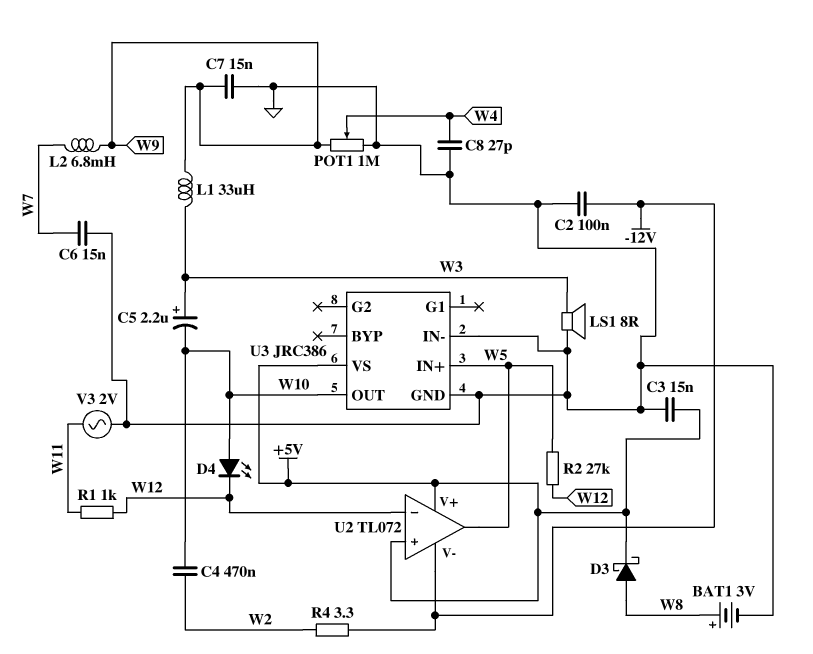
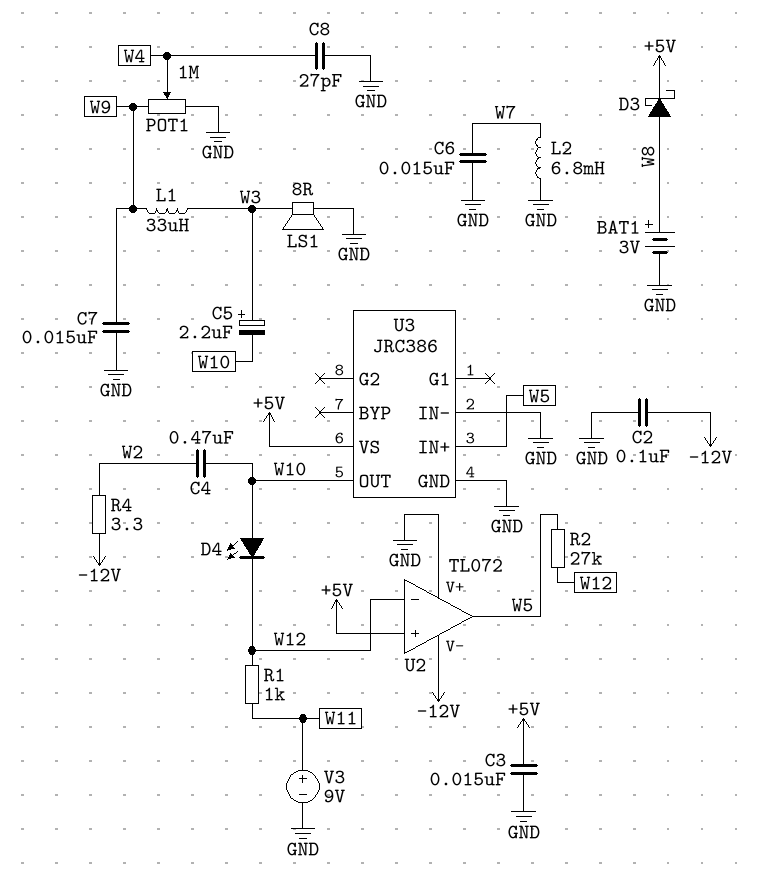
L2: 6.8mH (W7, W9) -> 6.8mH (GND, W7)
U2 pin V+: +5V -> GND
V3: AC 2V (GND, W11) -> 9V (plus W11, minus GND)

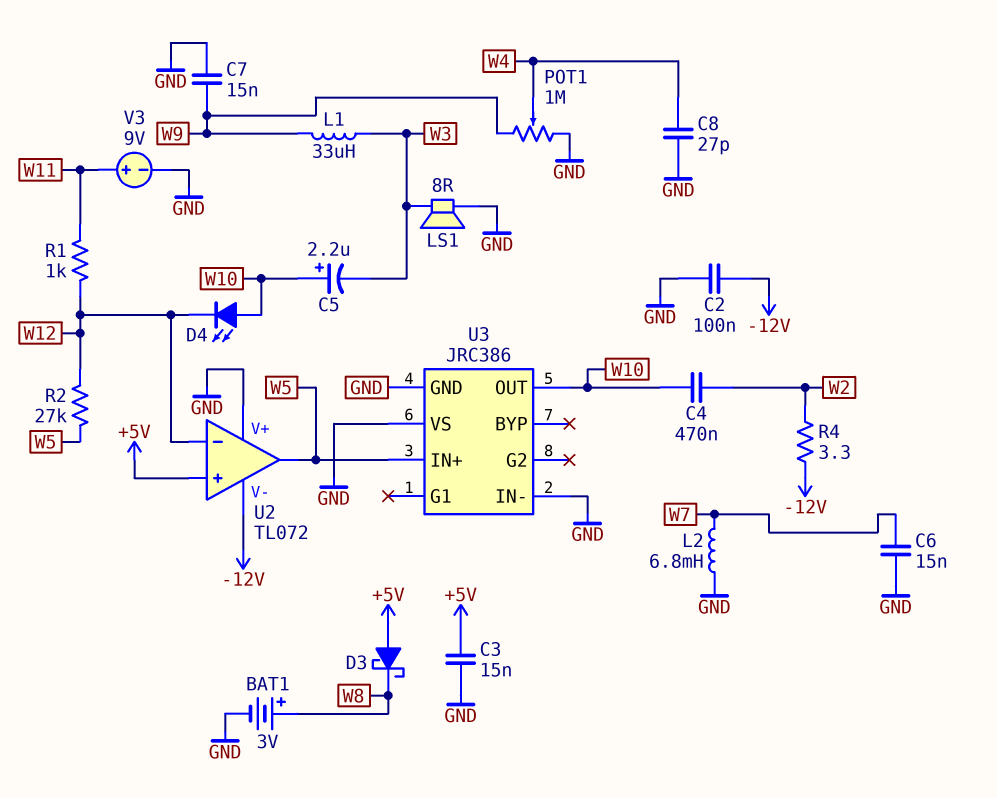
C5: 2.2uF (plus W3, minus W10) -> 2.2uF (plus W10, minus W3)
D3: schottky (A W8, K +5V) -> schottky (A +5V, K W8)
U3 pin VS: +5V -> GND

